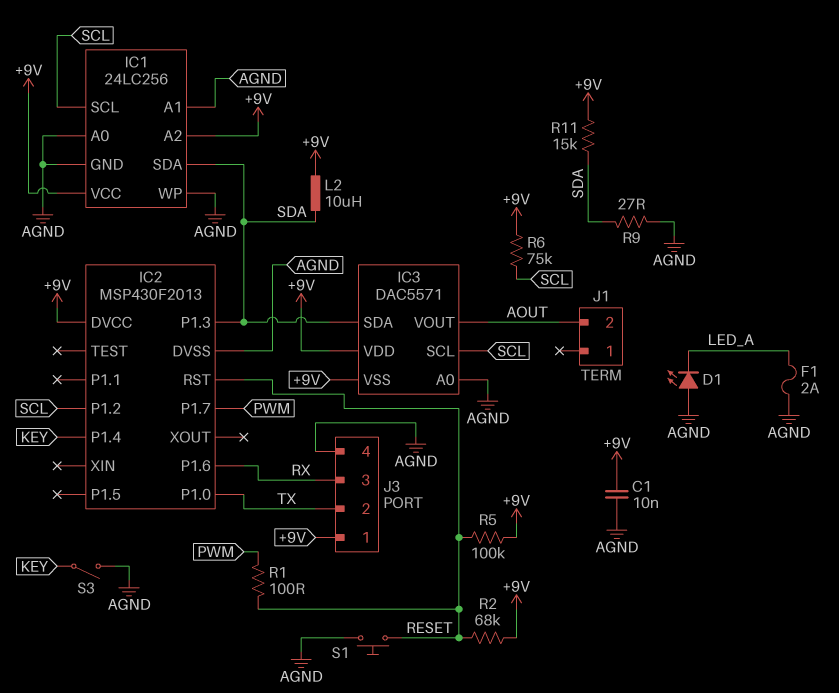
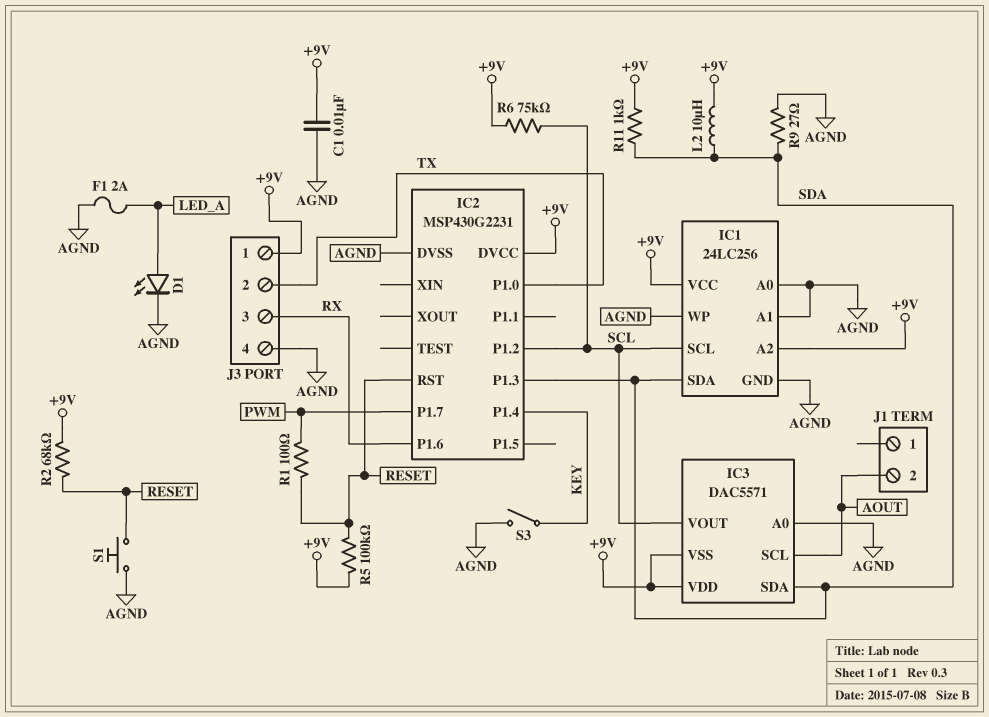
D1: LED (A AGND, K LED_A) -> LED (A LED_A, K AGND)
IC2: MSP430F2013 -> MSP430G2231
IC3 pin SCL: SCL -> AOUT
IC3 pin VOUT: AOUT -> SCL
R11: 15k (+9V, SDA) -> 1k (+9V, SDA)

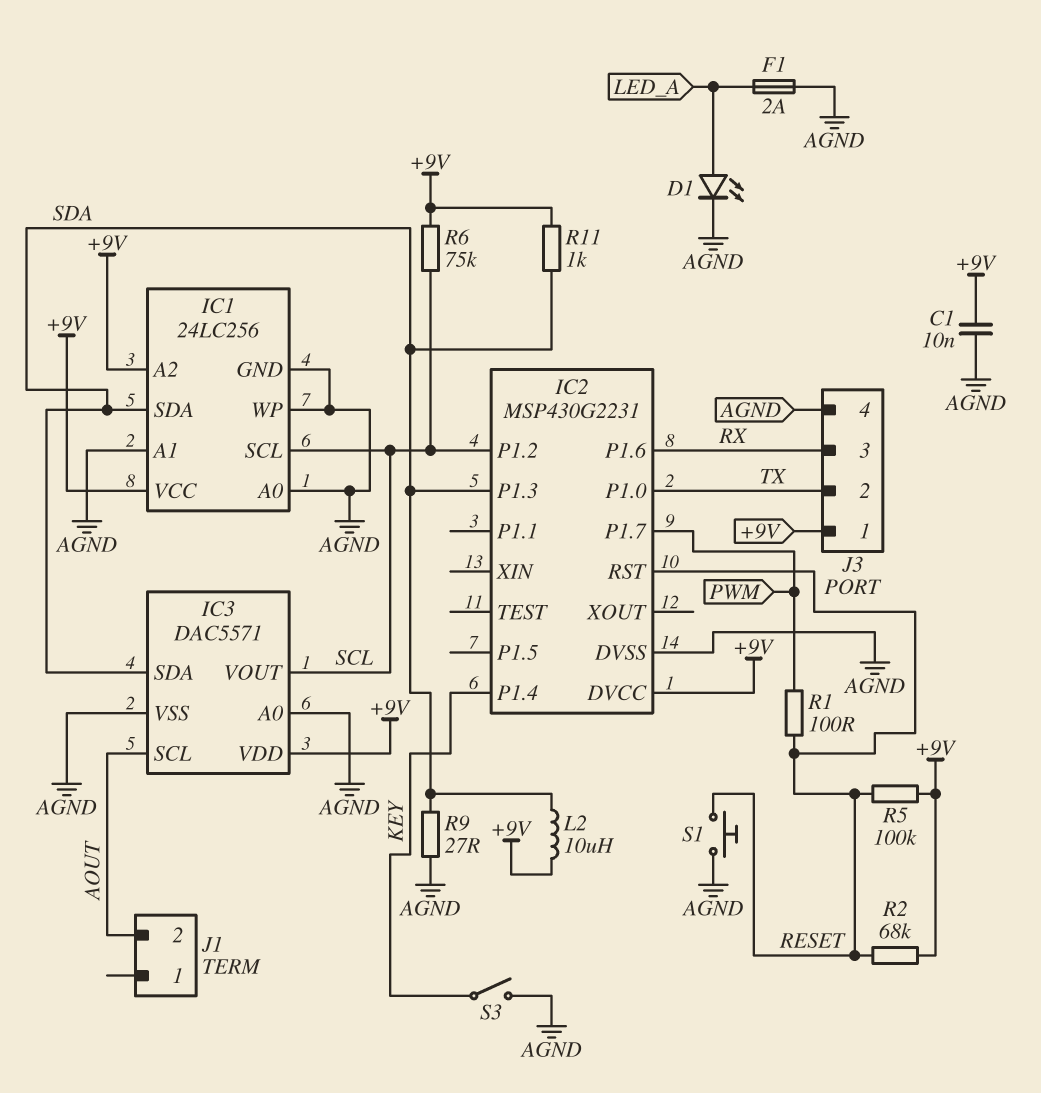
IC3 pin VSS: +9V -> AGND

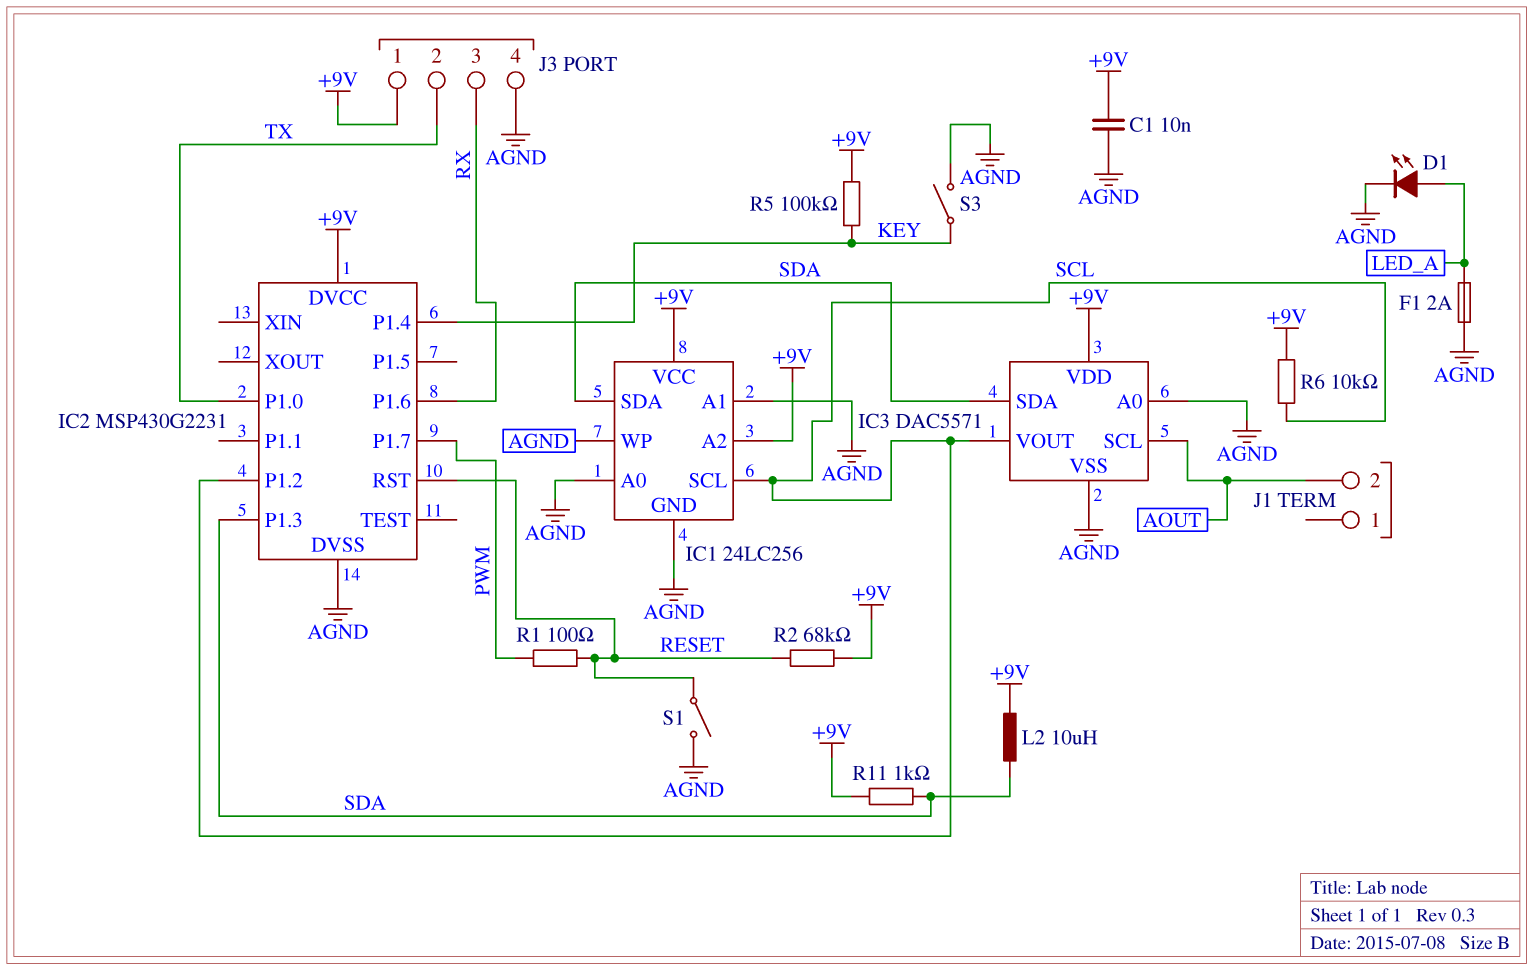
R5: 100k (+9V, RESET) -> 100k (+9V, KEY)
R6: 75k (+9V, SCL) -> 10k (+9V, SCL)
R9: 27 (AGND, SDA) -> none
S1: button (AGND, RESET) -> switch (AGND, RESET)

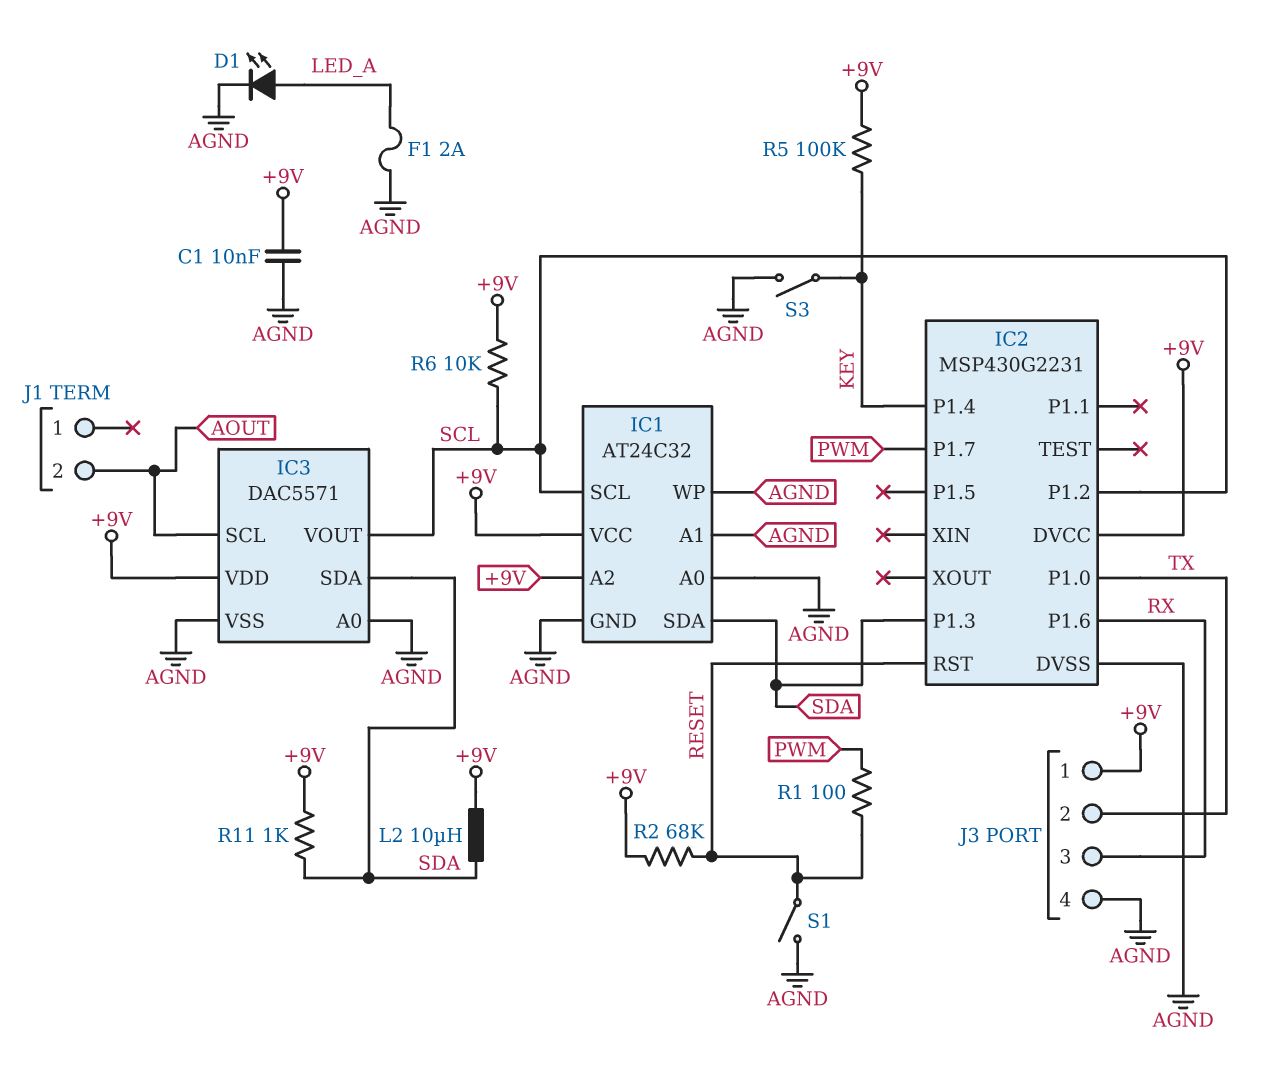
IC1: 24LC256 -> AT24C32

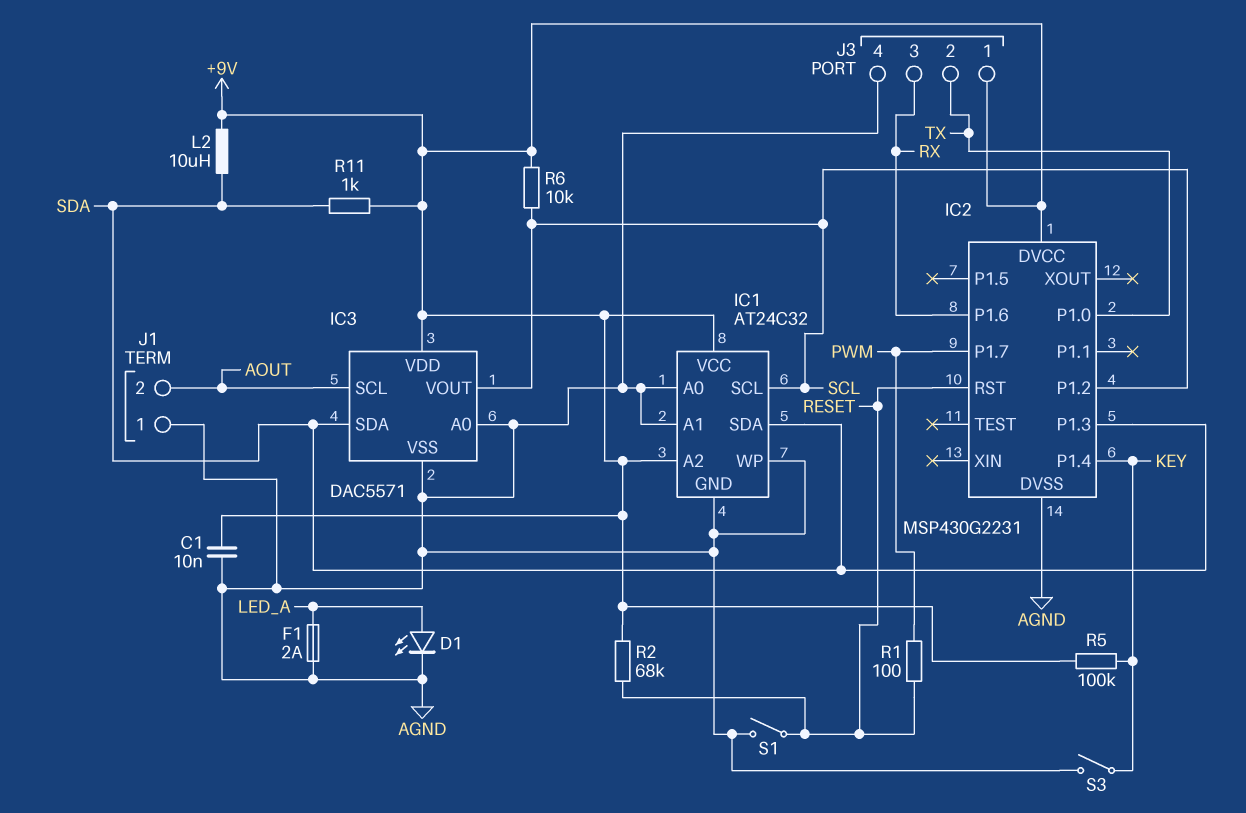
J1 pin 1: none -> AGND

